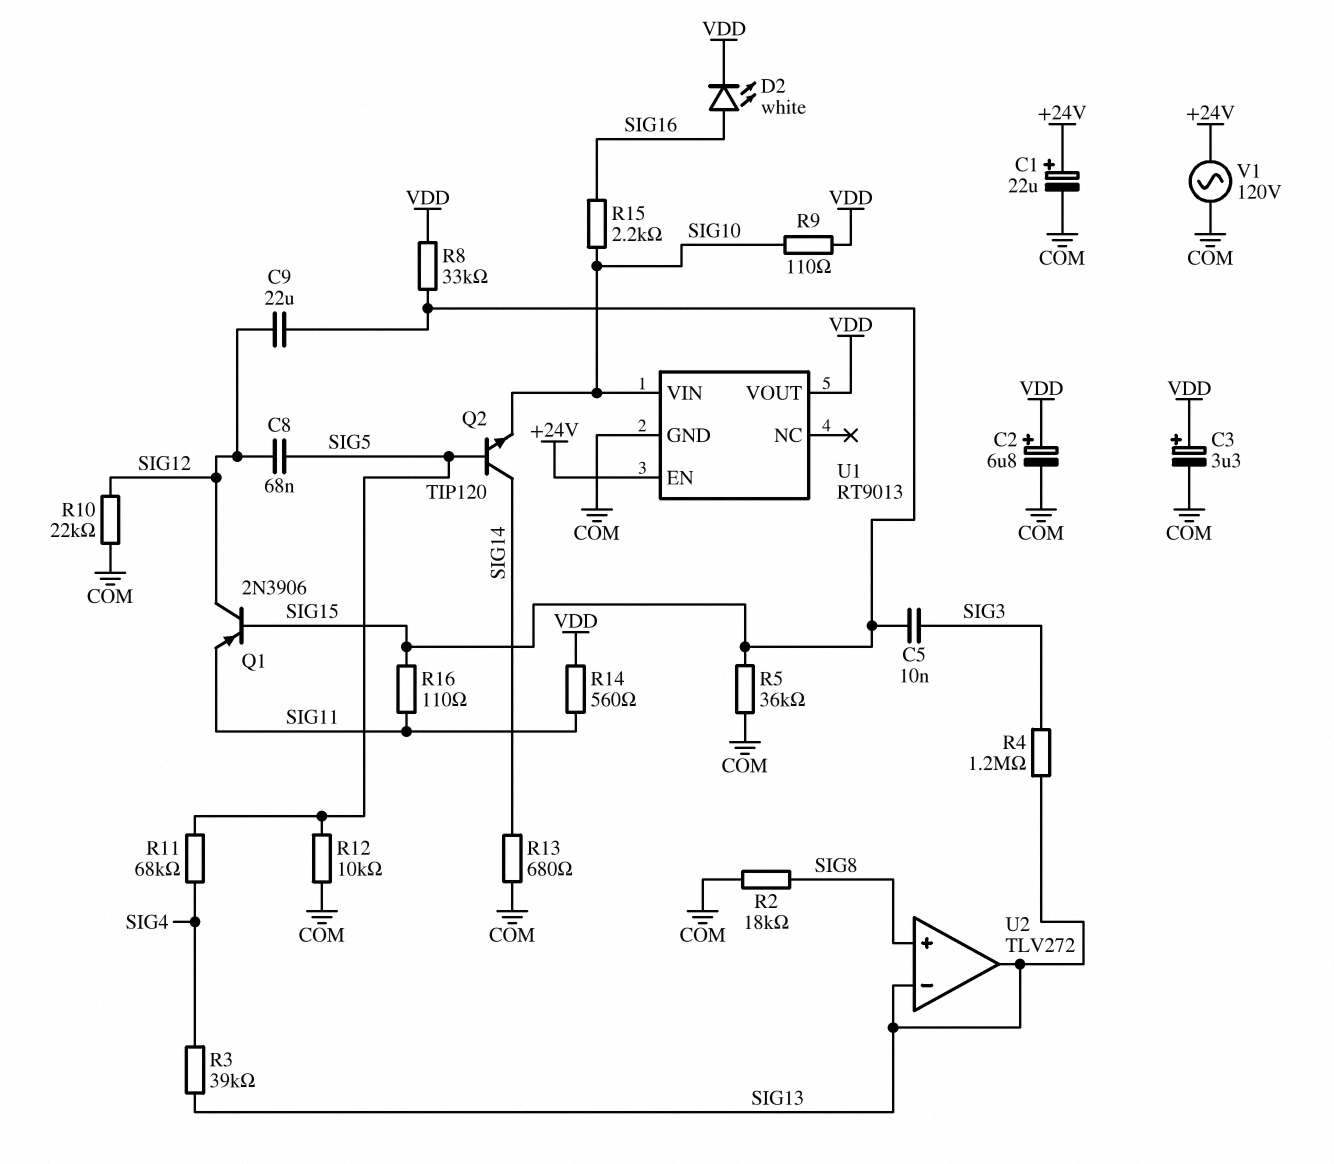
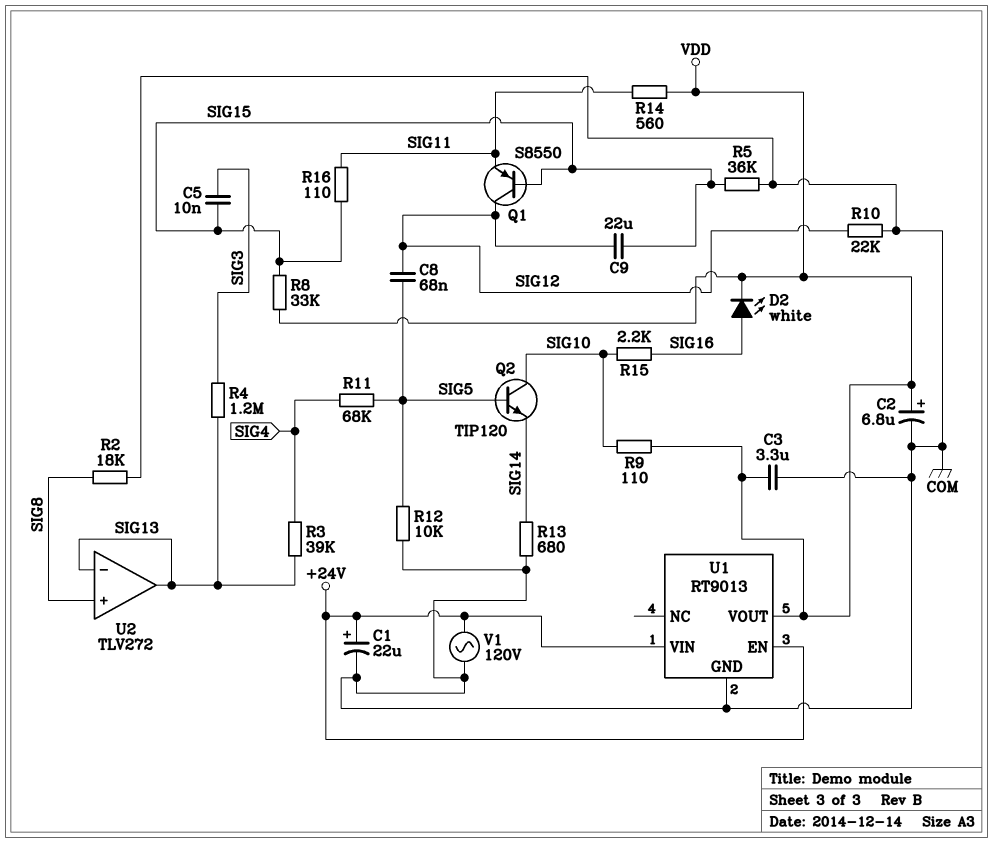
C3: 3.3uF (plus VDD, minus COM) -> 3.3uF (COM, VDD)
Q1: PNP 2N3906 (B SIG15, C SIG12, E SIG11) -> PNP S8550 (B SIG15, C SIG12, E SIG11)
Q2: NPN TIP120 (B SIG5, C SIG14, E SIG10) -> NPN TIP120 (B SIG5, C SIG10, E SIG14)
U1 pin VIN: SIG10 -> +24V

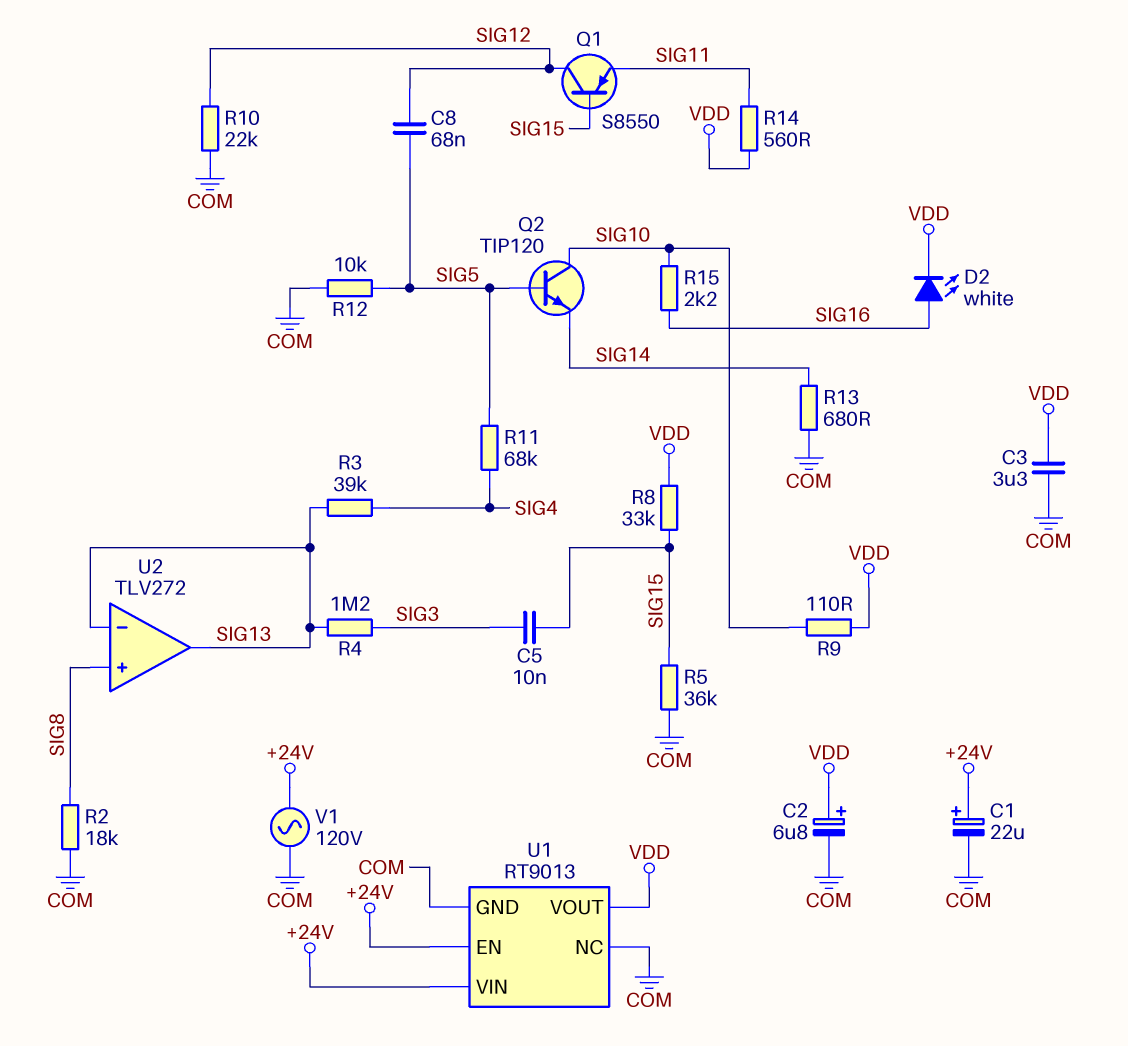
C9: 22uF (SIG12, SIG15) -> none
R16: 110 (SIG11, SIG15) -> none
U1 pin NC: none -> COM

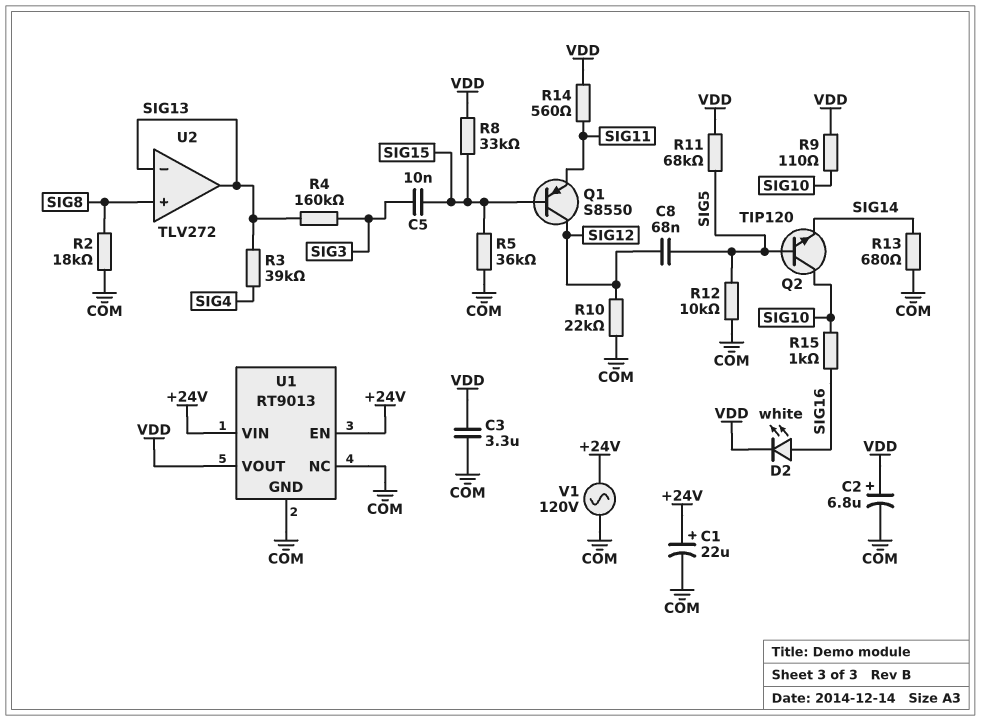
R4: 1.2M (SIG3, SIG13) -> 160k (SIG3, SIG13)
R11: 68k (SIG4, SIG5) -> 68k (SIG5, VDD)
R15: 2.2k (SIG10, SIG16) -> 1k (SIG10, SIG16)

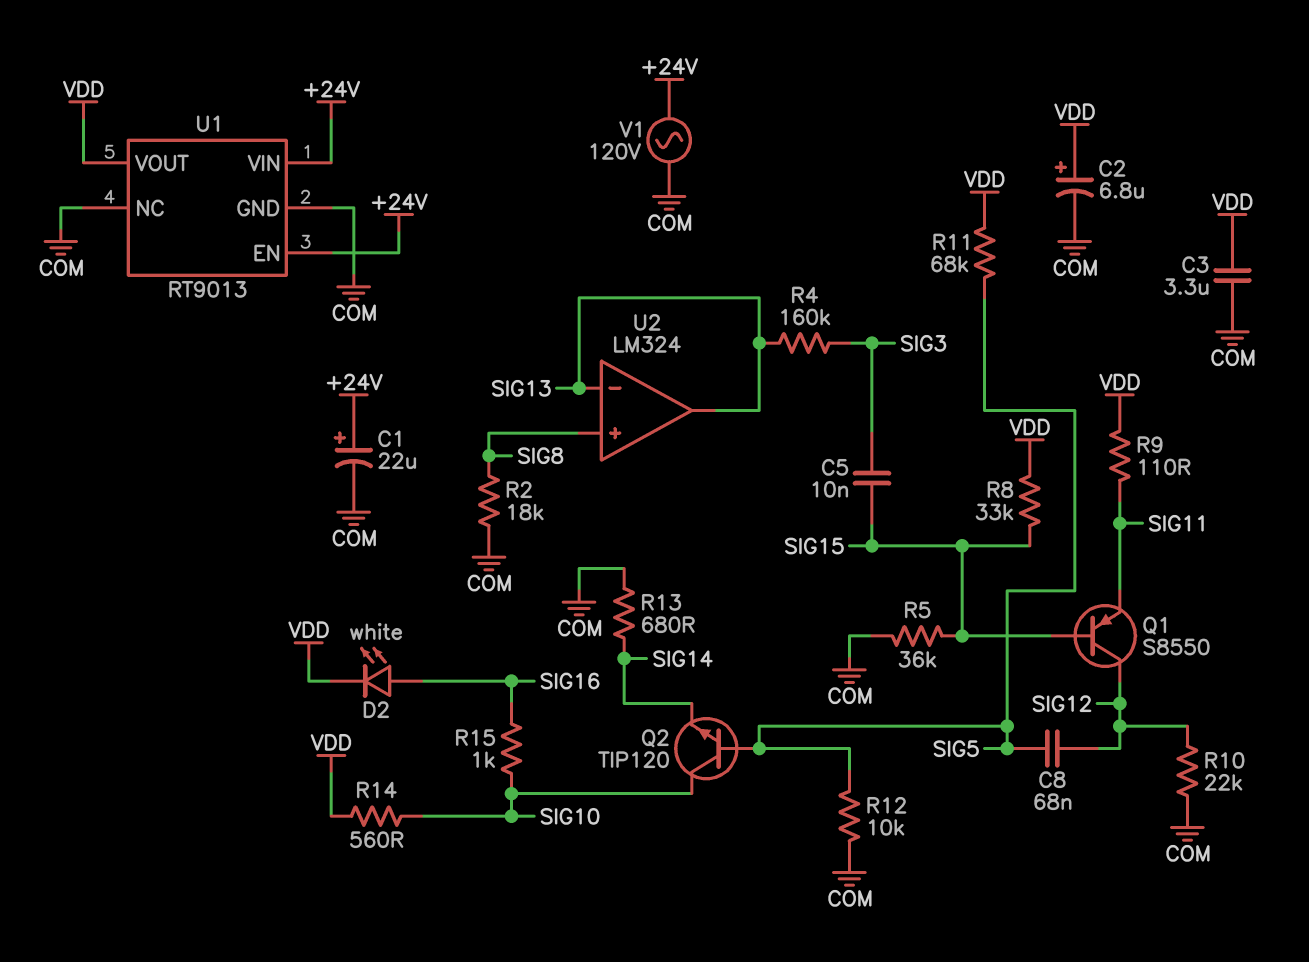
R3: 39k (SIG4, SIG13) -> none
R9: 110 (SIG10, VDD) -> 110 (SIG11, VDD)
R14: 560 (SIG11, VDD) -> 560 (SIG10, VDD)
U2: TLV272 -> LM324

